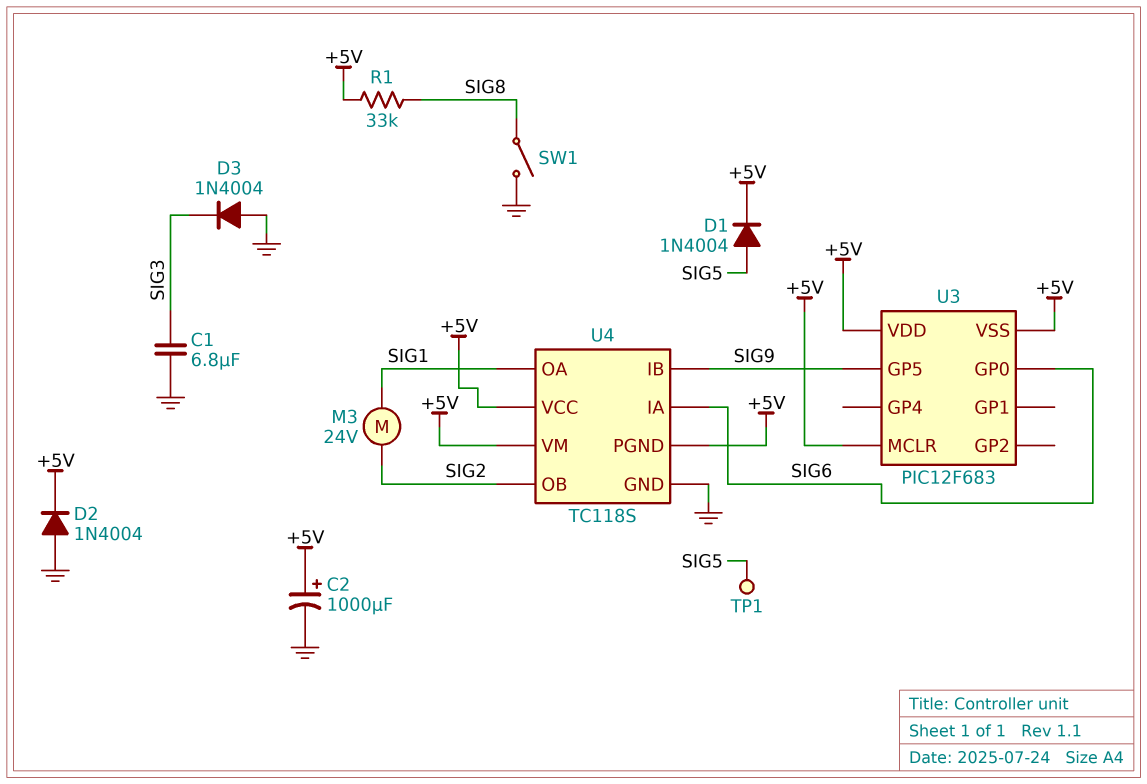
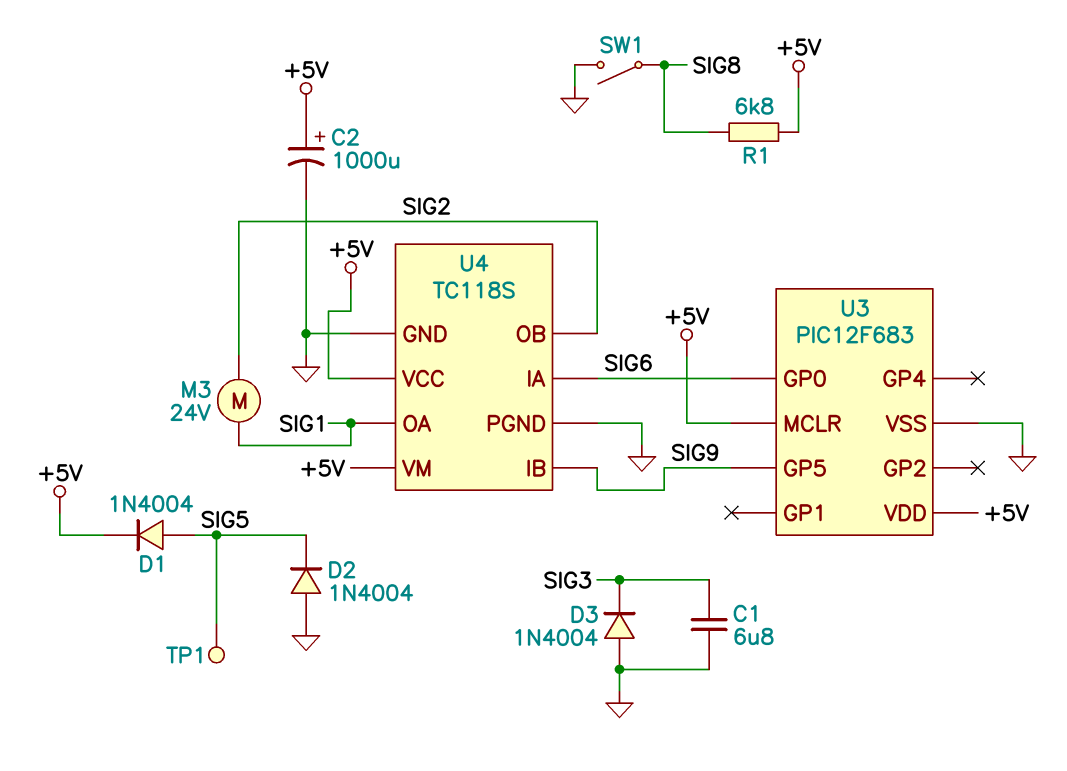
D2: diode 1N4004 (A GND, K +5V) -> diode 1N4004 (A GND, K SIG5)
R1: 33k (+5V, SIG8) -> 6.8k (+5V, SIG8)
U3 pin VSS: +5V -> GND
U4 pin PGND: +5V -> GND

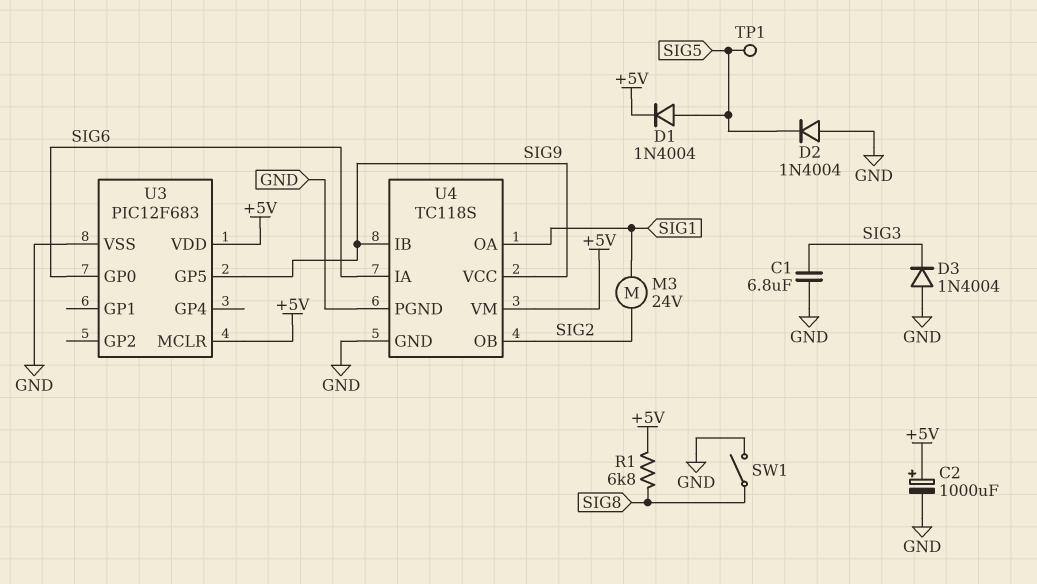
U4 pin VCC: +5V -> SIG9

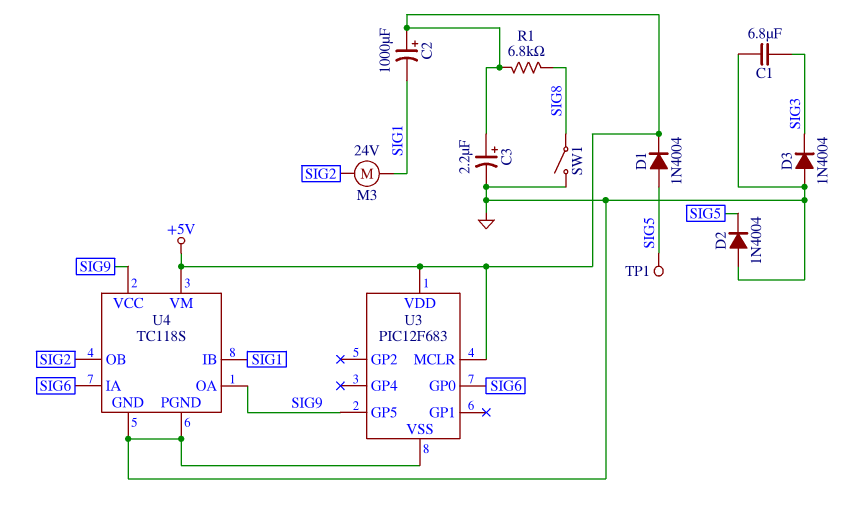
C2: 1000uF (plus +5V, minus GND) -> 1000uF (plus +5V, minus SIG1)
C3: none -> 2.2uF (plus +5V, minus GND)
U4 pin IB: SIG9 -> SIG1
U4 pin OA: SIG1 -> SIG9

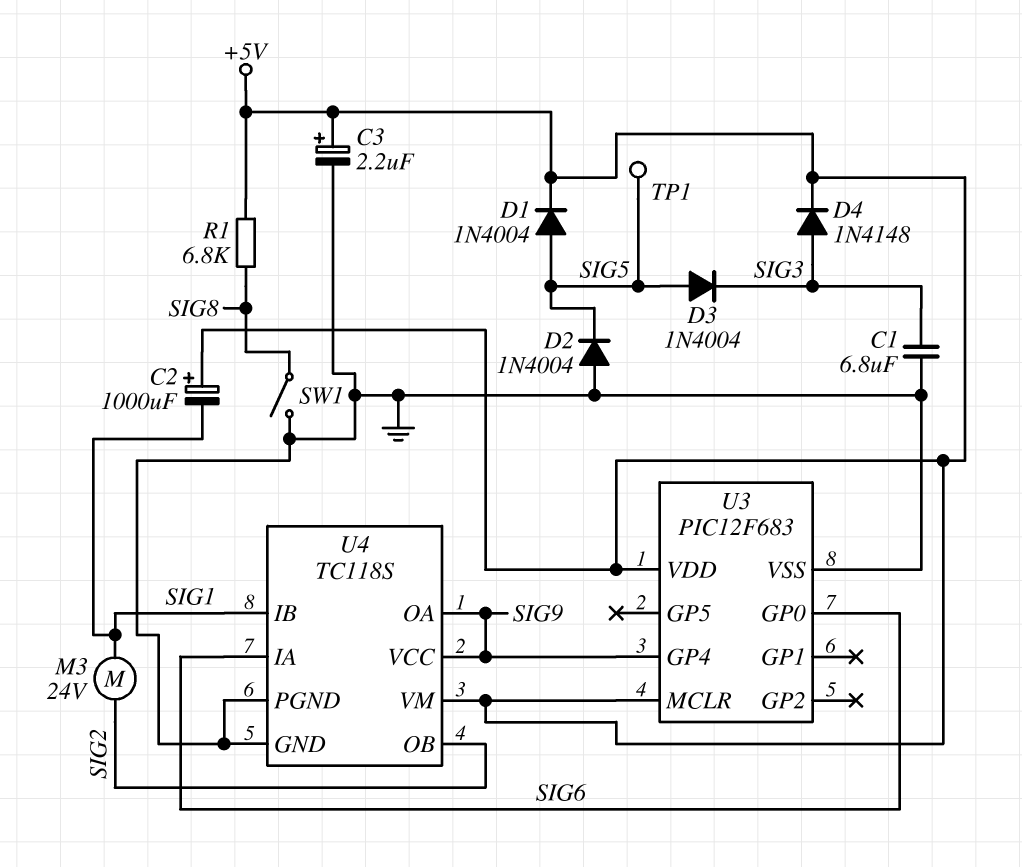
D3: diode 1N4004 (A GND, K SIG3) -> diode 1N4004 (A SIG5, K SIG3)
D4: none -> diode 1N4148 (A SIG3, K +5V)
U3 pin GP4: none -> SIG9
U3 pin GP5: SIG9 -> none

